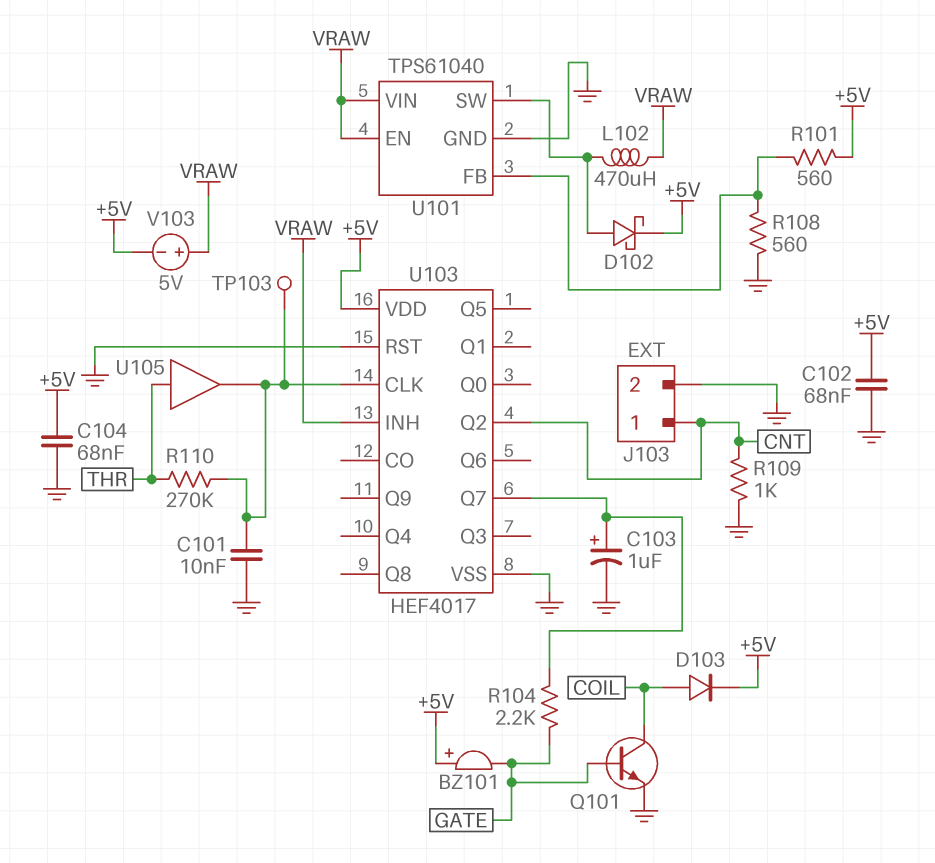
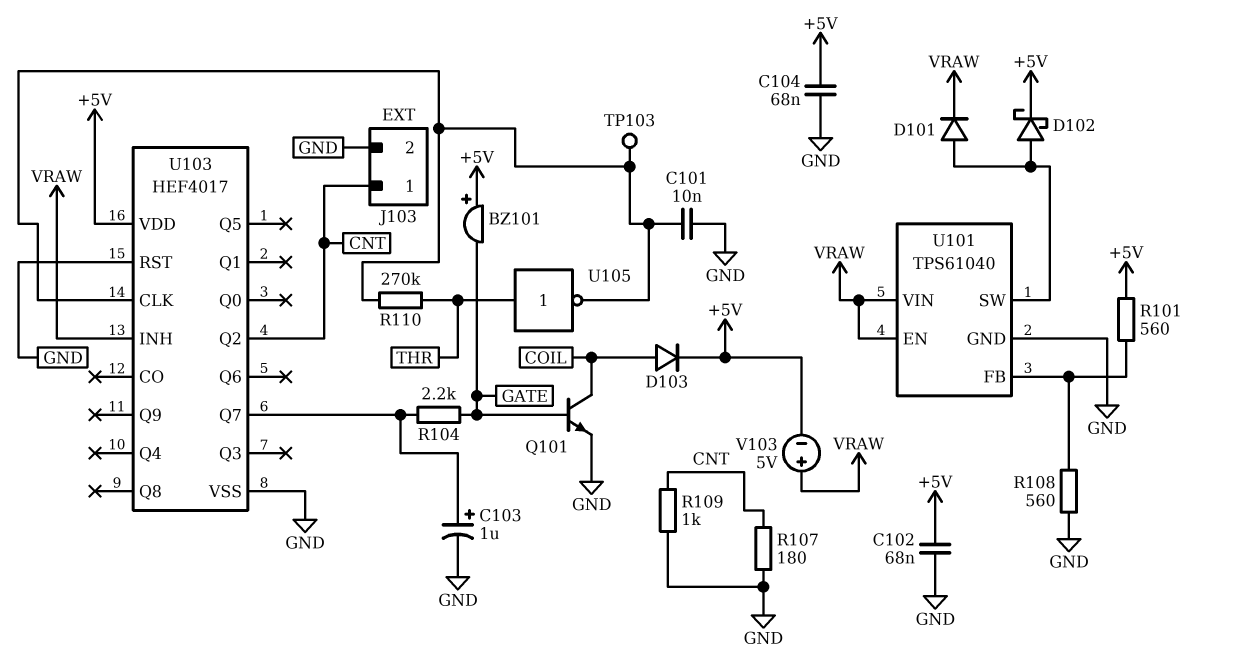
D101: none -> diode (A U101/SW, K VRAW)
L102: 470uH (U101/SW, VRAW) -> none
R107: none -> 180 (CNT, GND)
U105: buffer (in THR, out U103/CLK) -> NOT (in THR, out U103/CLK)

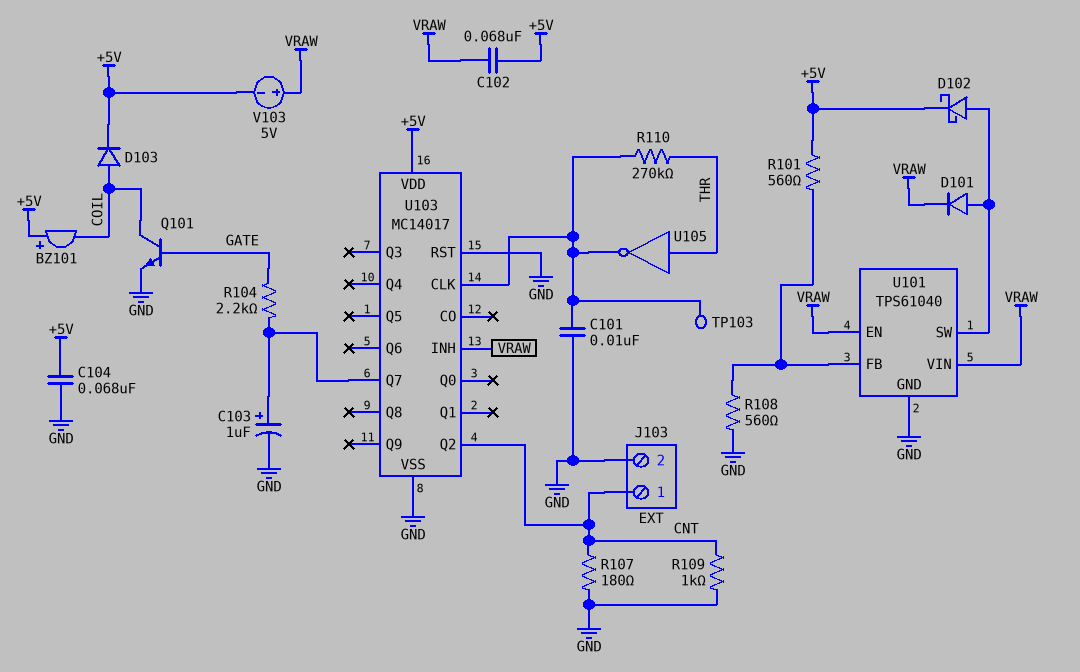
BZ101: buzzer (plus +5V, minus GATE) -> buzzer (plus +5V, minus COIL)
C102: 68nF (+5V, GND) -> 68nF (+5V, VRAW)
U103: HEF4017 -> MC14017

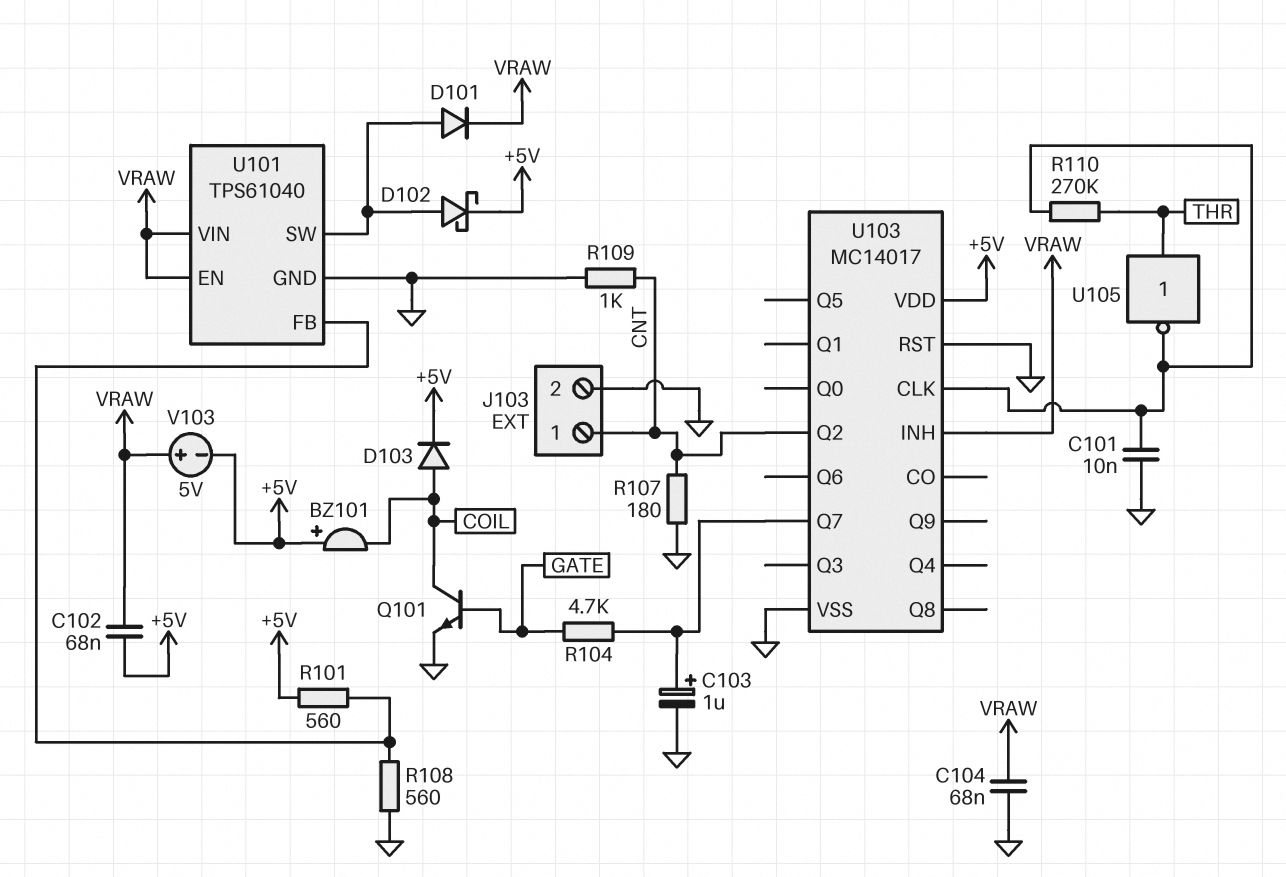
C104: 68nF (+5V, GND) -> 68nF (GND, VRAW)
R104: 2.2k (GATE, U103/Q7) -> 4.7k (GATE, U103/Q7)
TP103: test point (U103/CLK) -> none

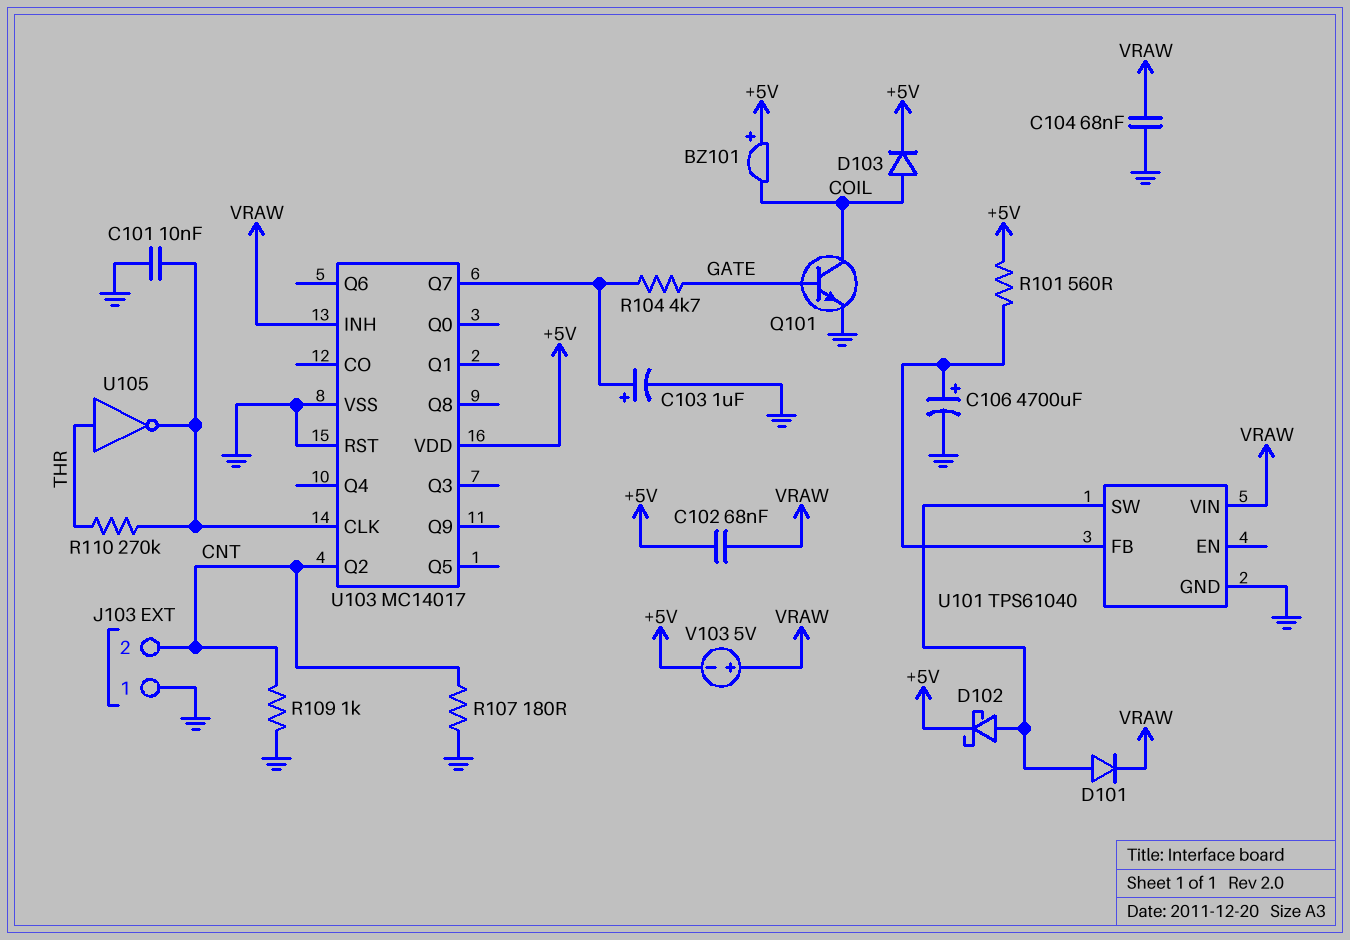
C106: none -> 4700uF (plus U101/FB, minus GND)
J103 pin 1: CNT -> GND
J103 pin 2: GND -> CNT
R108: 560 (GND, U101/FB) -> none
U101 pin EN: VRAW -> none

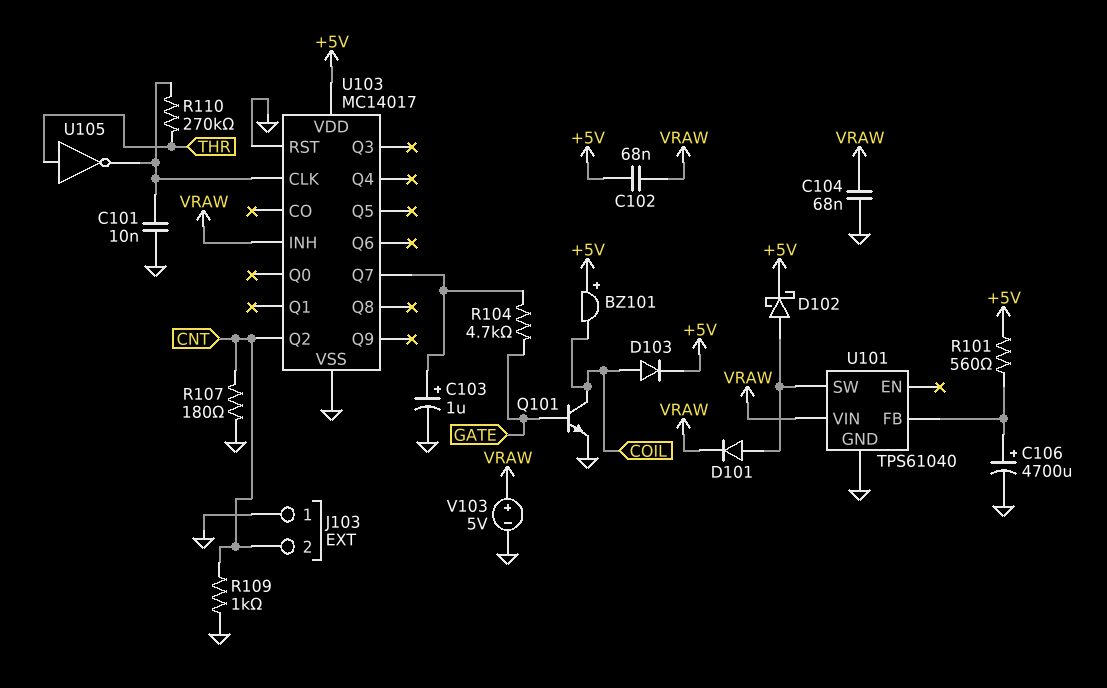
V103: 5V (plus VRAW, minus +5V) -> 5V (plus VRAW, minus GND)

